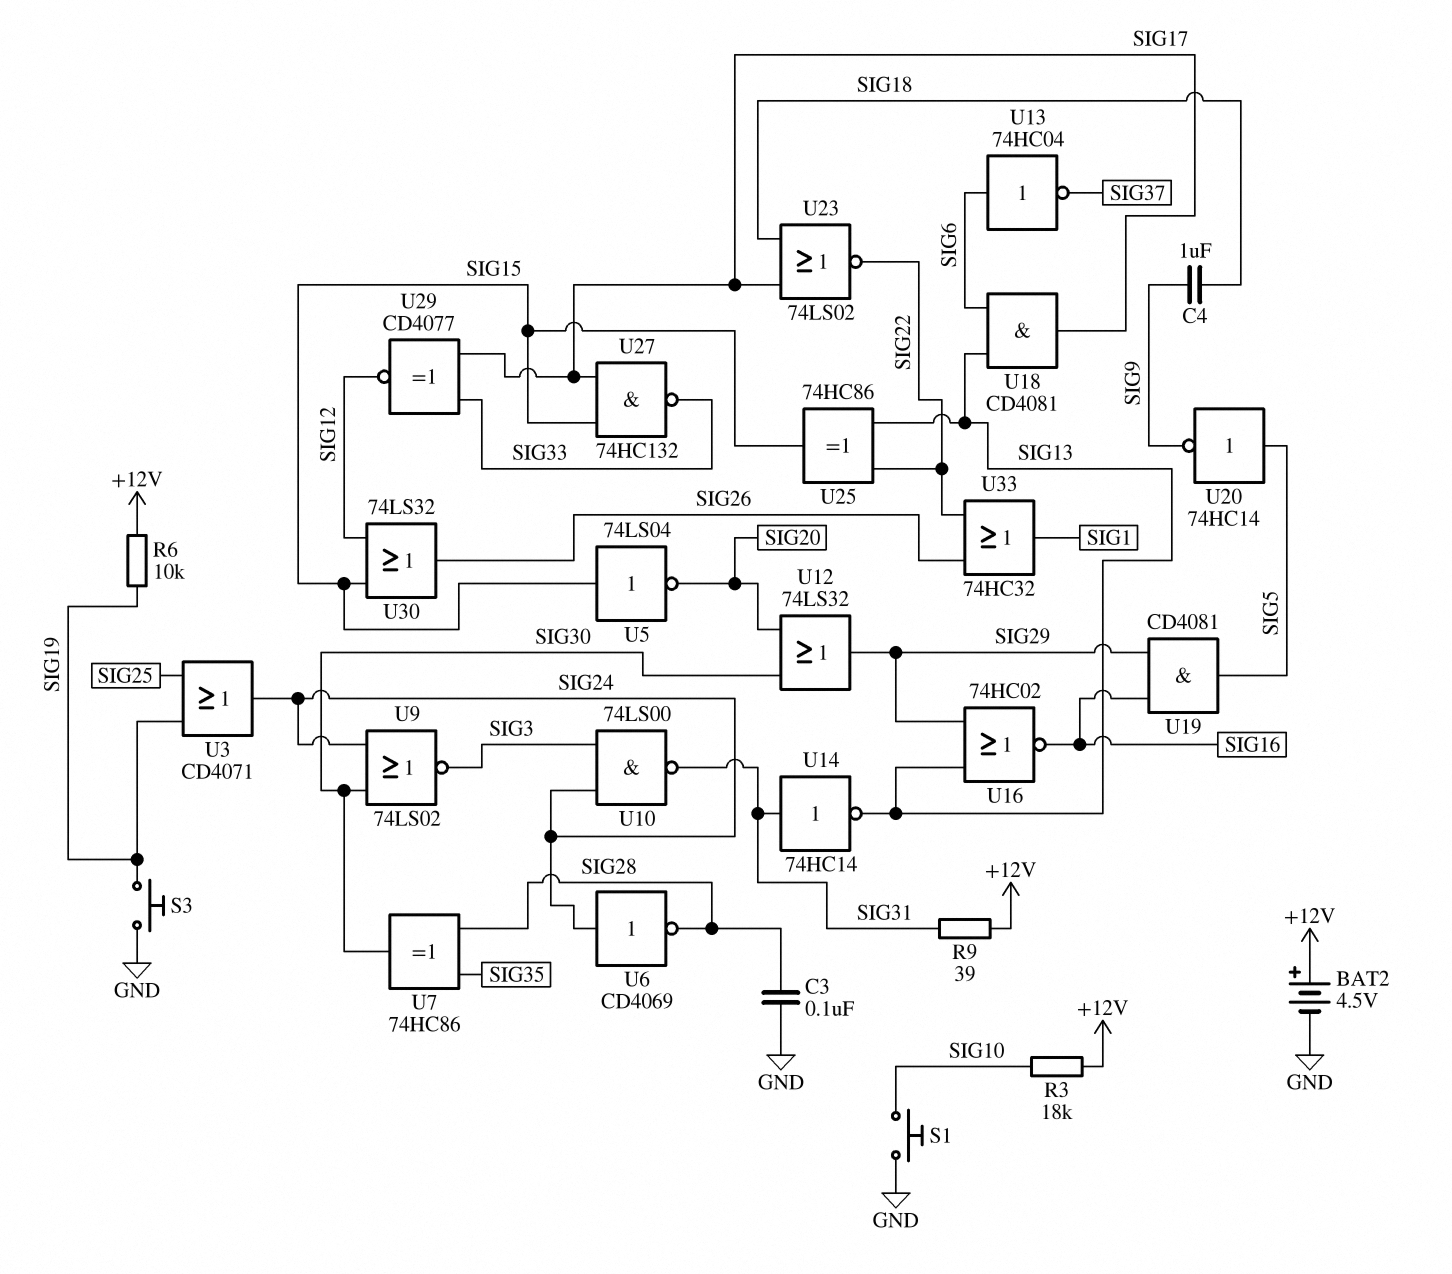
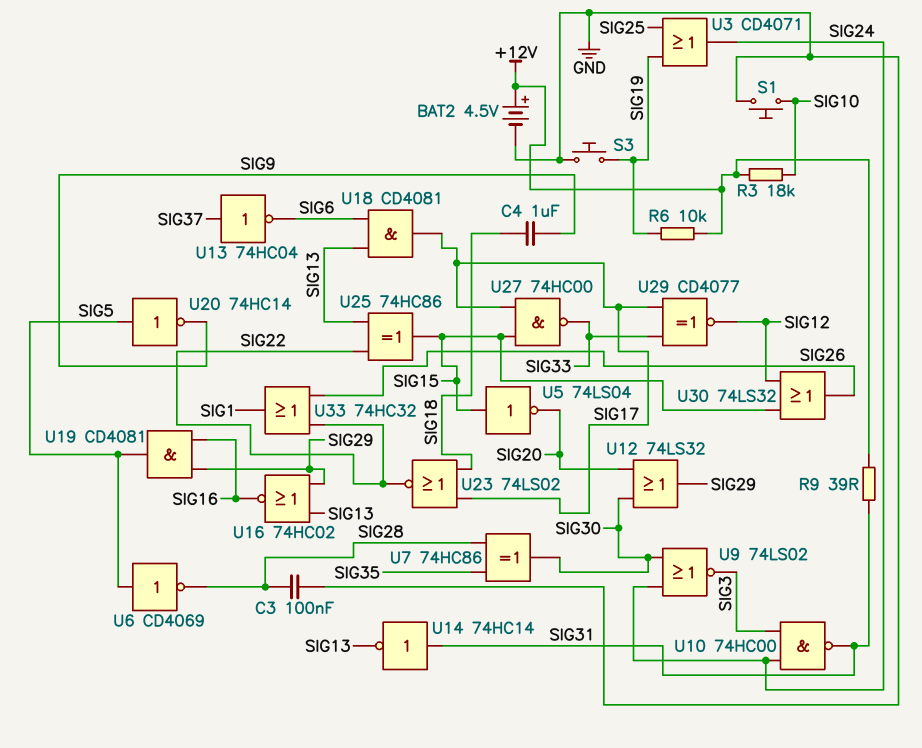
U6: NOT CD4069 (in SIG24, out SIG28) -> NOT CD4069 (in SIG5, out SIG28)
U10: NAND 74LS00 (in SIG3, in SIG24, out SIG31) -> NAND 74HC00 (in SIG3, in SIG24, out SIG31)
U13: NOT 74HC04 (in SIG6, out SIG37) -> NOT 74HC04 (in SIG37, out SIG6)
U27: NAND 74HC132 (in SIG15, in SIG17, out SIG33) -> NAND 74HC00 (in SIG15, in SIG17, out SIG33)

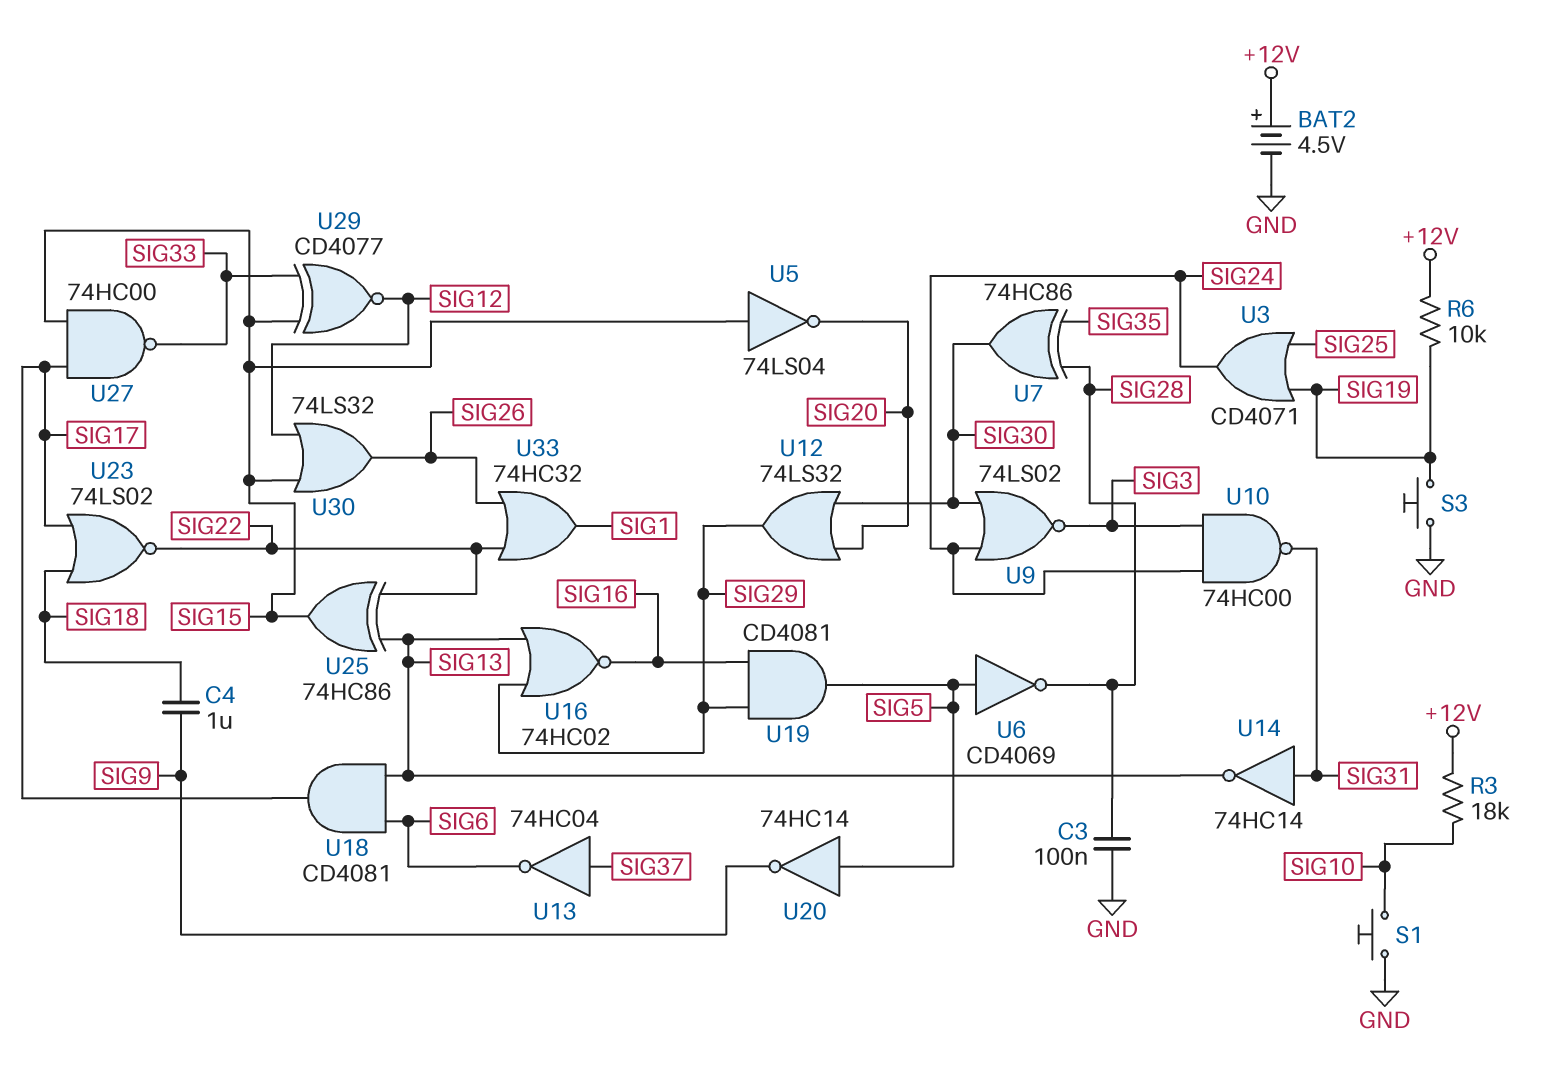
R9: 39 (+12V, SIG31) -> none
U29: XNOR CD4077 (in SIG17, in SIG33, out SIG12) -> XNOR CD4077 (in SIG15, in SIG33, out SIG12)

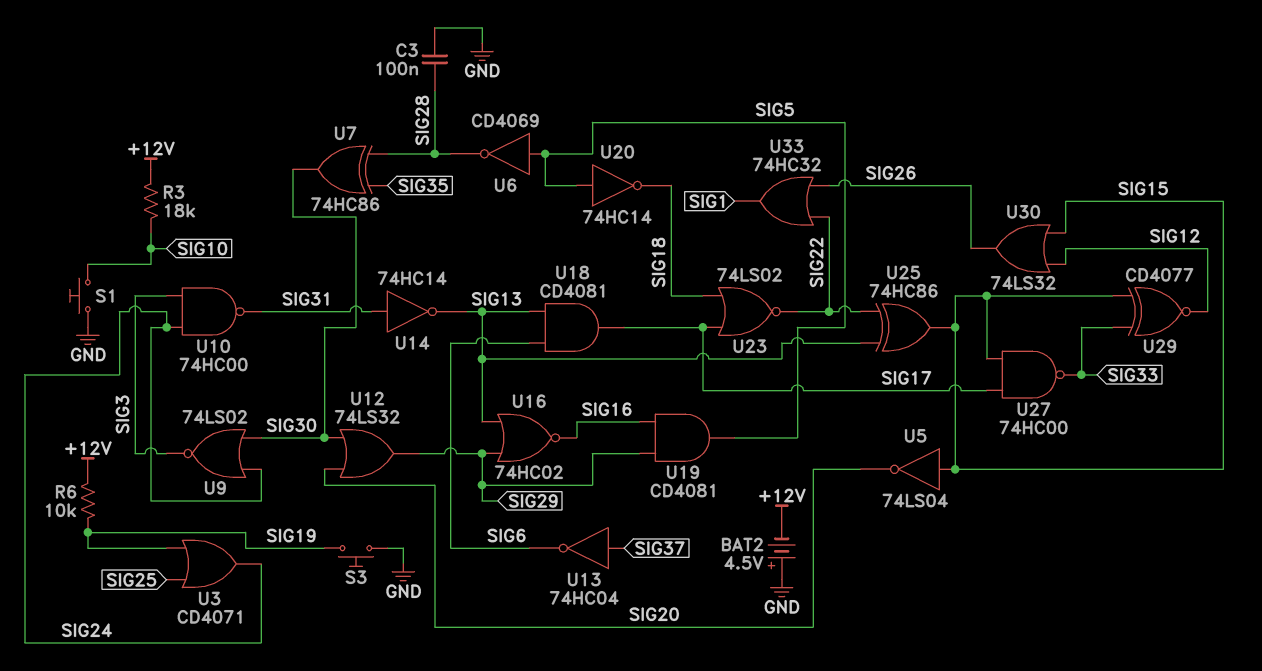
BAT2: 4.5V (plus +12V, minus GND) -> 4.5V (plus GND, minus +12V)
C4: 1uF (SIG9, SIG18) -> none
U20: NOT 74HC14 (in SIG5, out SIG9) -> NOT 74HC14 (in SIG5, out SIG18)

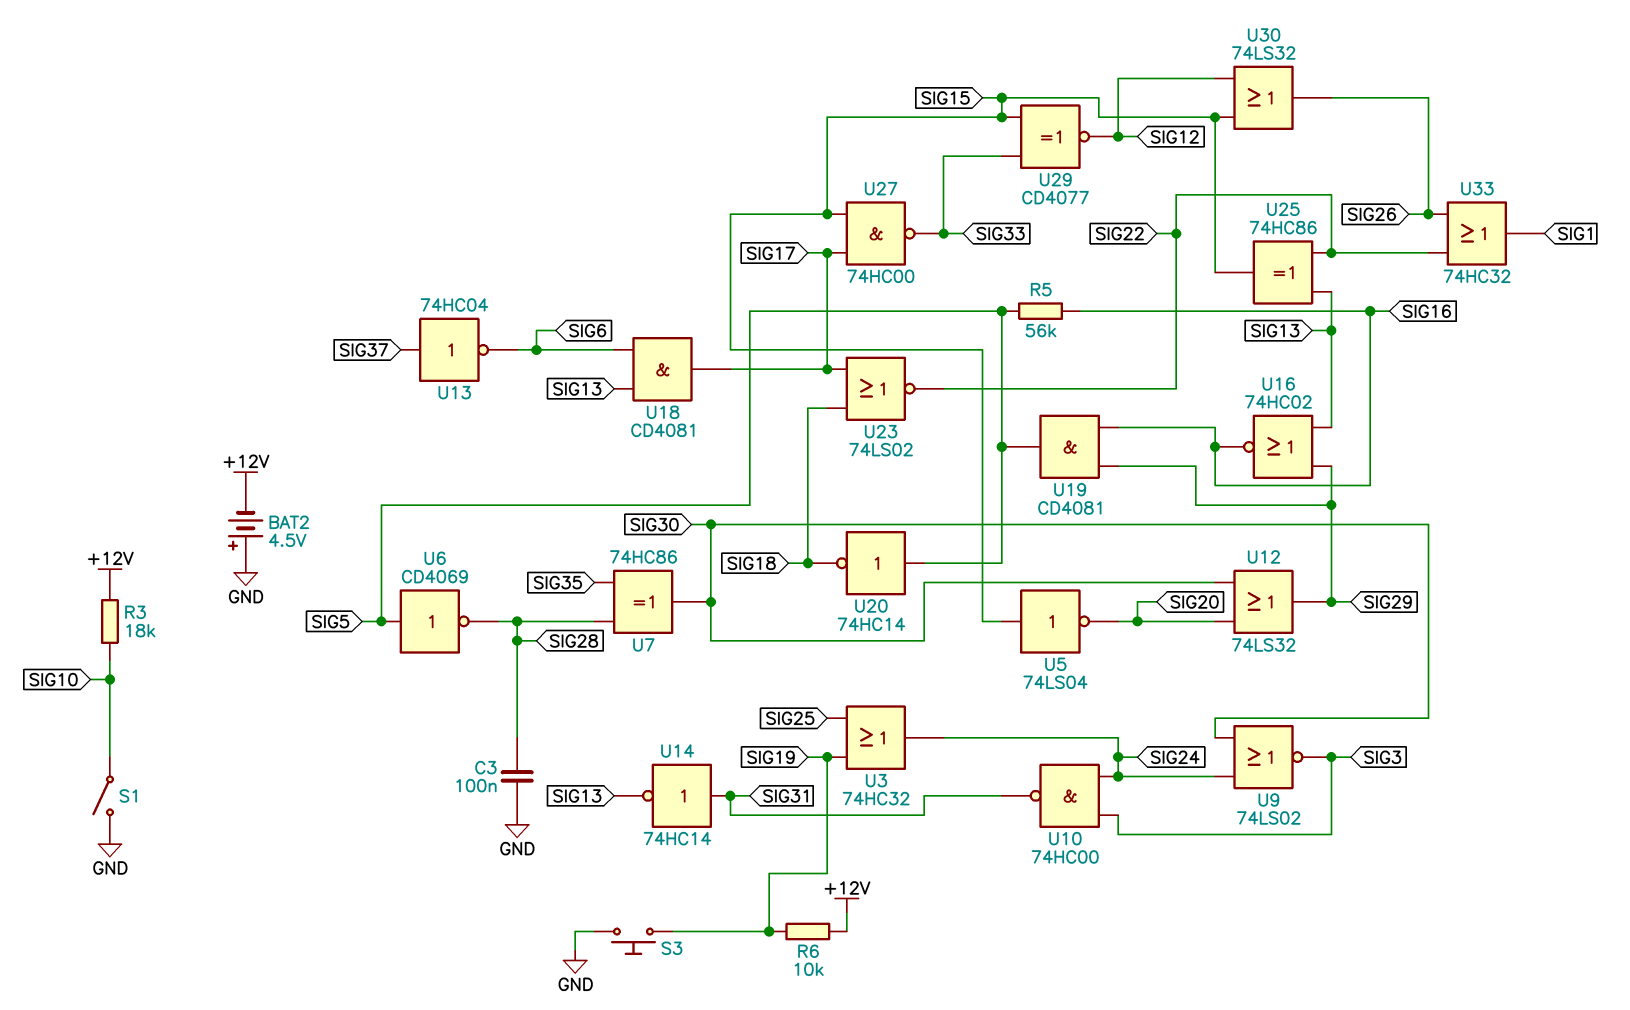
R5: none -> 56k (SIG5, SIG16)
S1: button (GND, SIG10) -> switch (GND, SIG10)
U3: OR CD4071 (in SIG19, in SIG25, out SIG24) -> OR 74HC32 (in SIG19, in SIG25, out SIG24)

